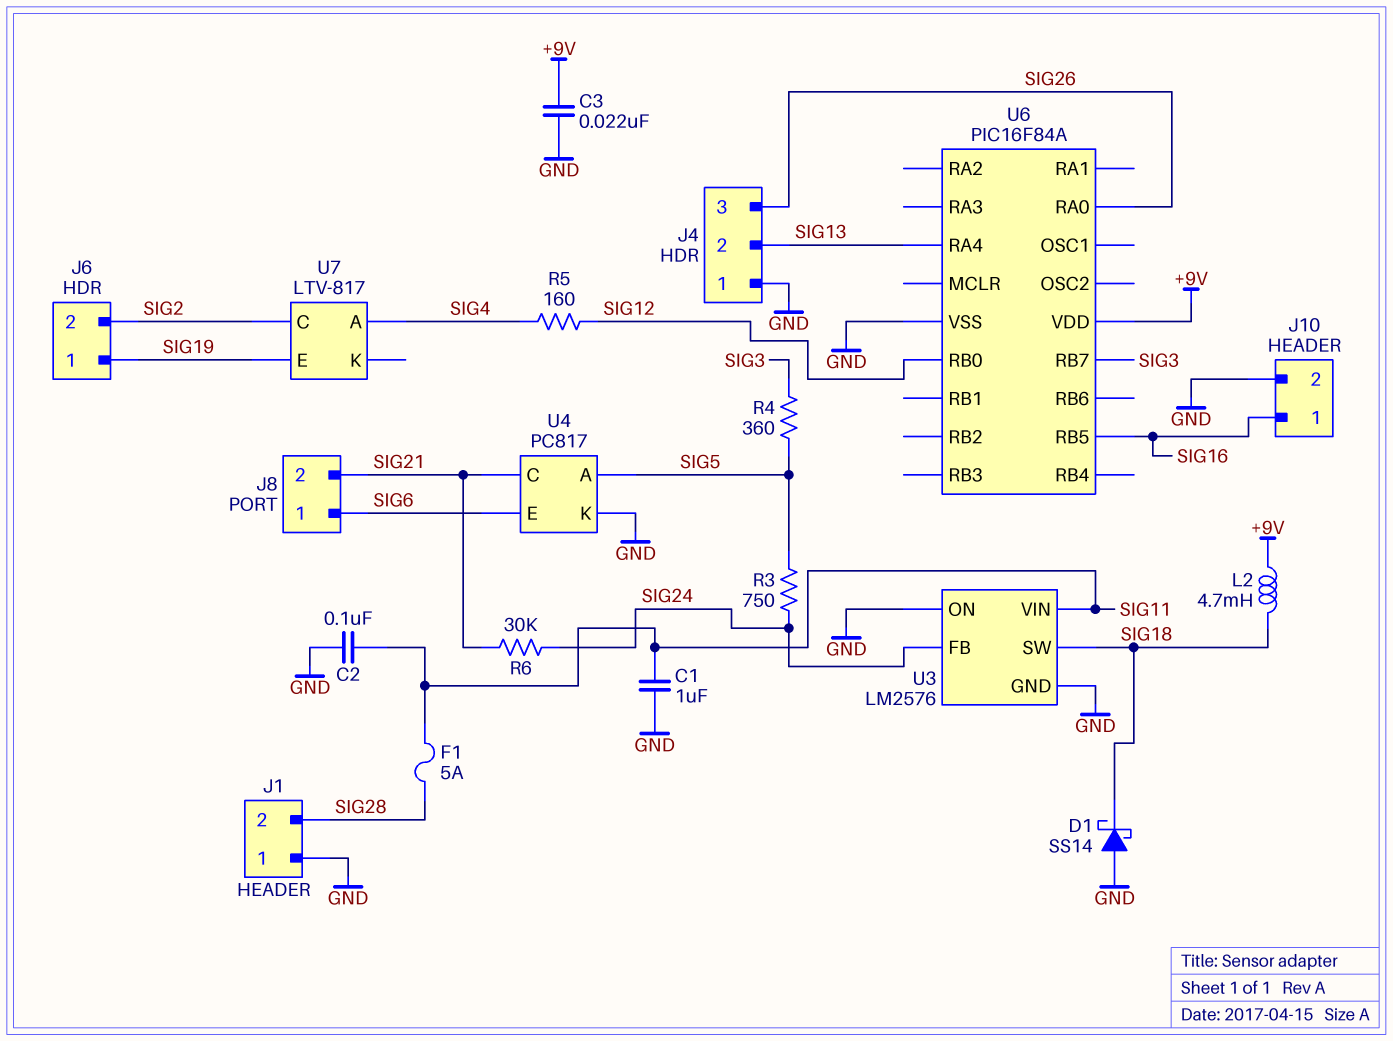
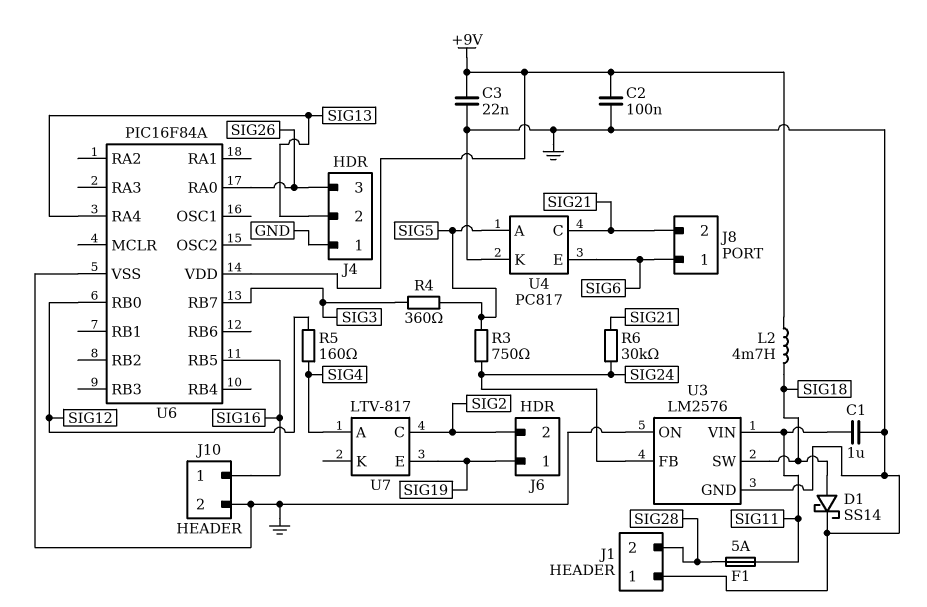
C2: 100nF (GND, SIG11) -> 100nF (+9V, GND)
D1: schottky SS14 (A GND, K SIG18) -> schottky SS14 (A SIG18, K GND)

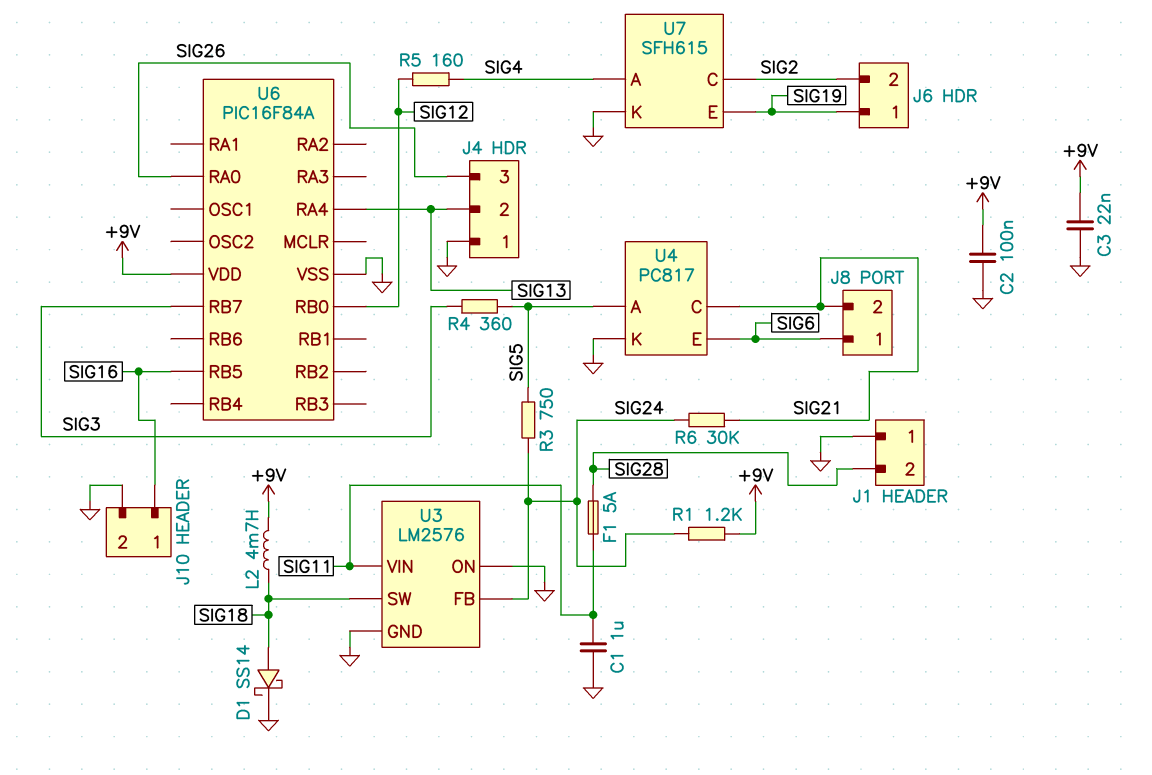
R1: none -> 1.2k (+9V, SIG24)
U7: LTV-817 -> SFH615
U7 pin K: none -> GND

